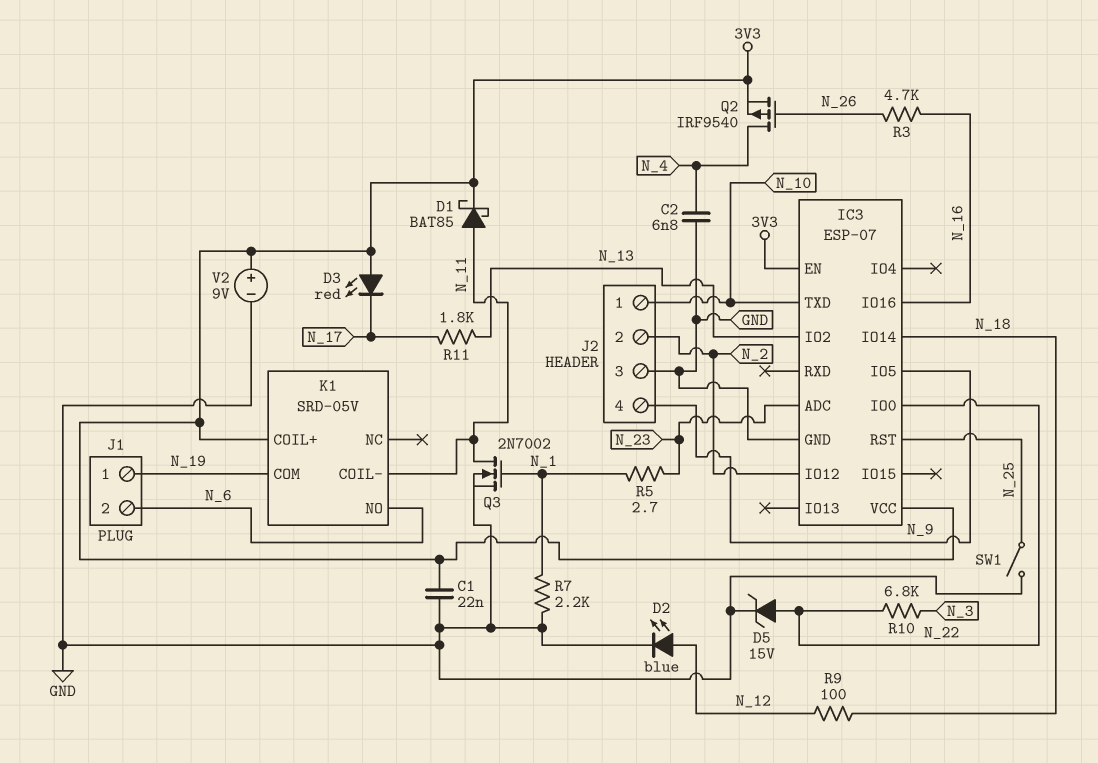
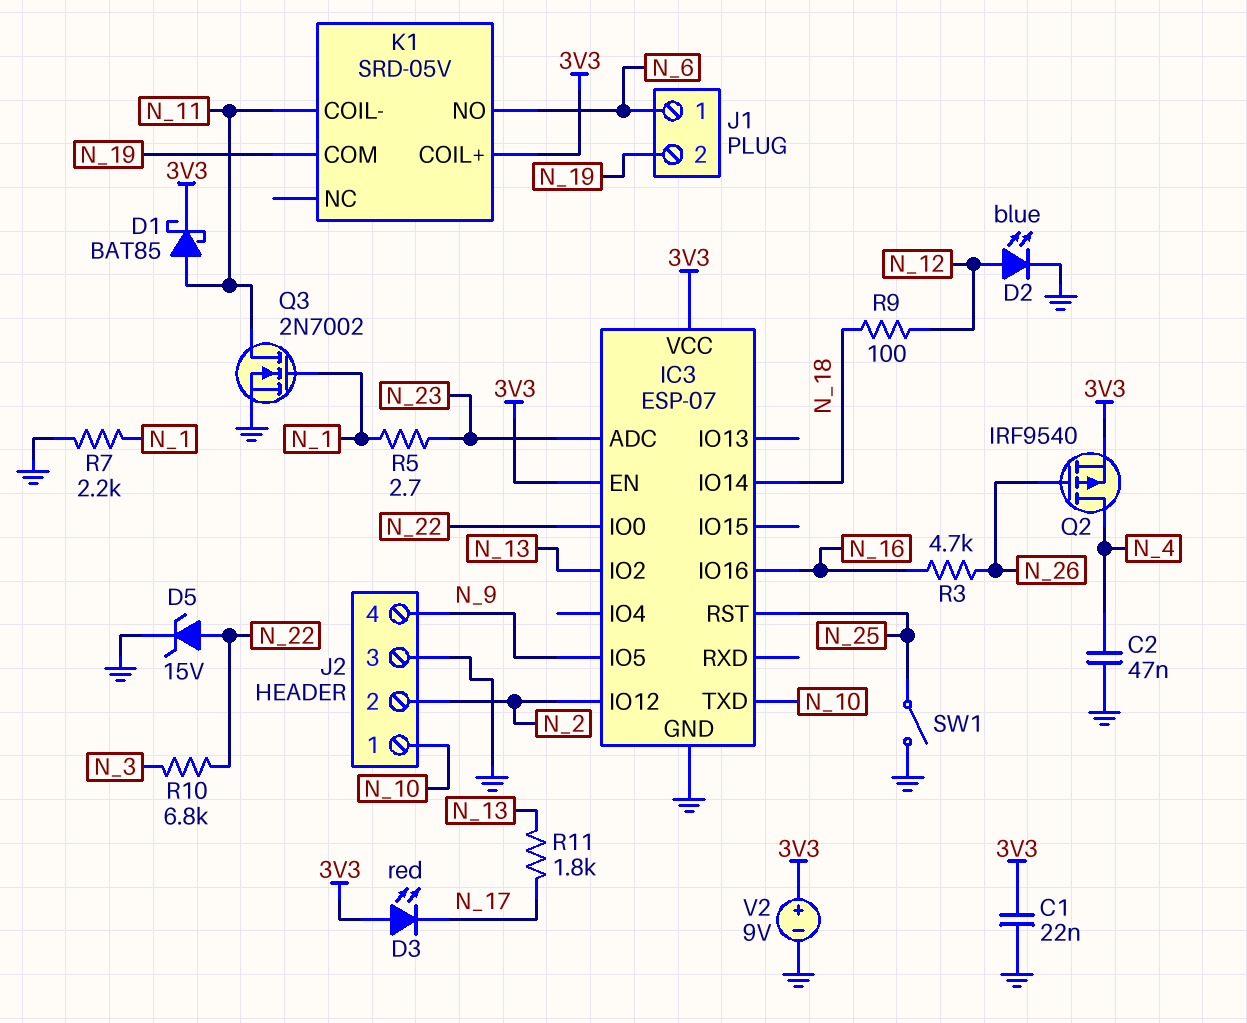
C2: 6.8nF (GND, N_4) -> 47nF (GND, N_4)
J1 pin 1: N_19 -> N_6
J1 pin 2: N_6 -> N_19

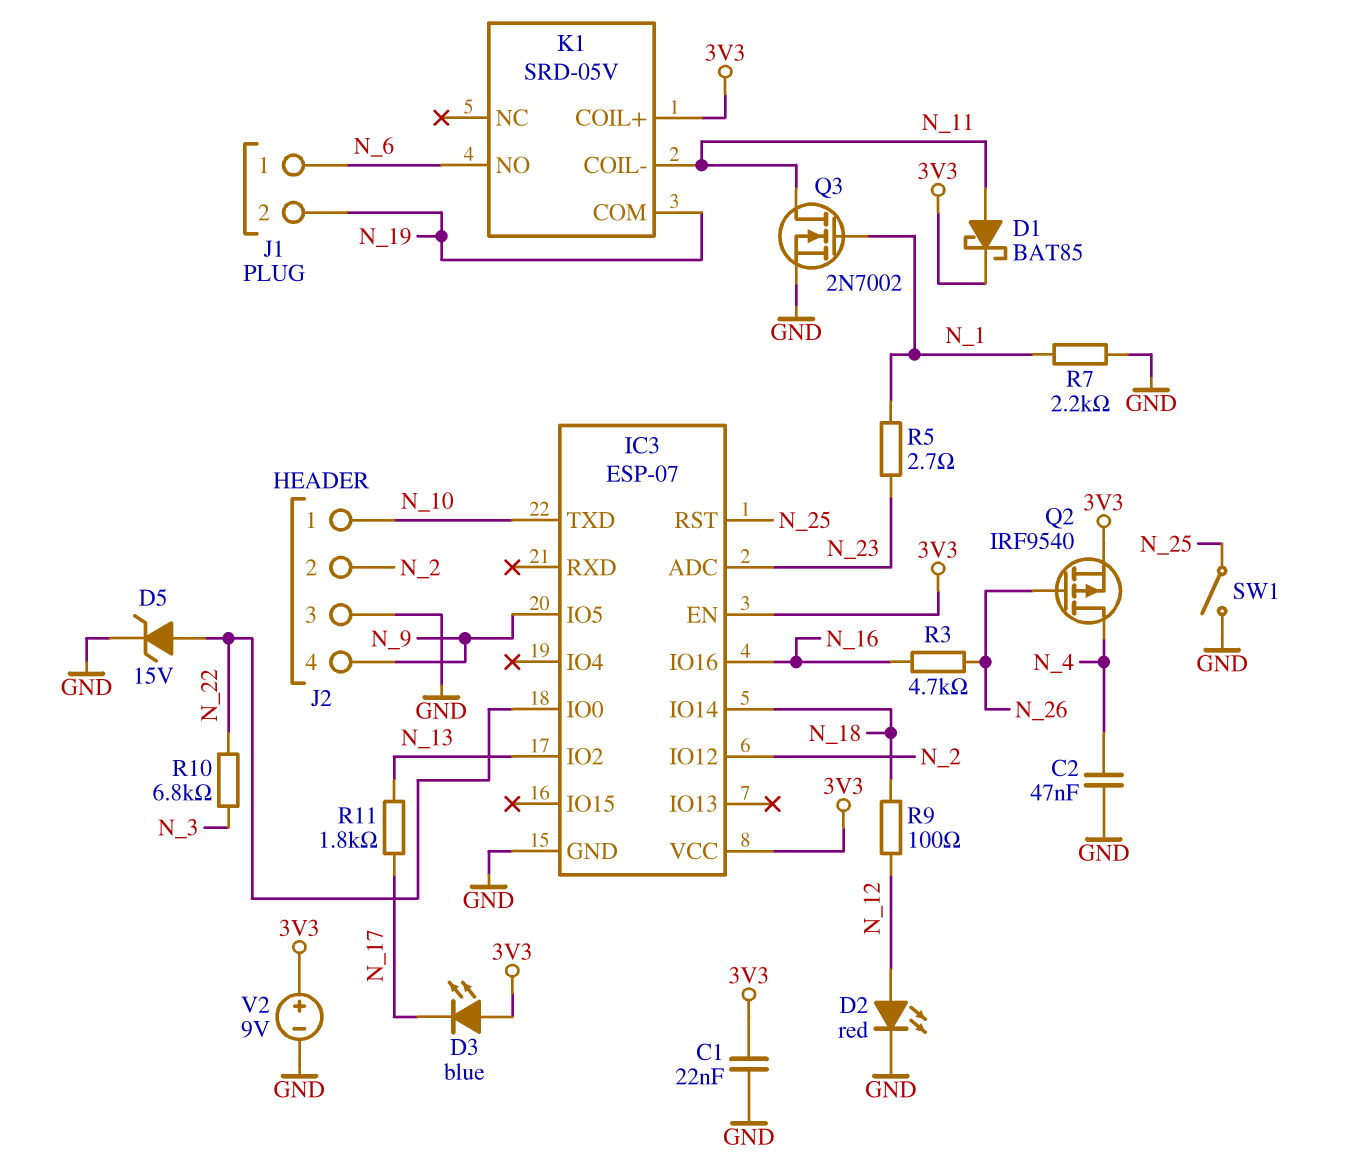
D2: LED blue (A N_12, K GND) -> LED red (A N_12, K GND)
D3: LED red (A 3V3, K N_17) -> LED blue (A 3V3, K N_17)

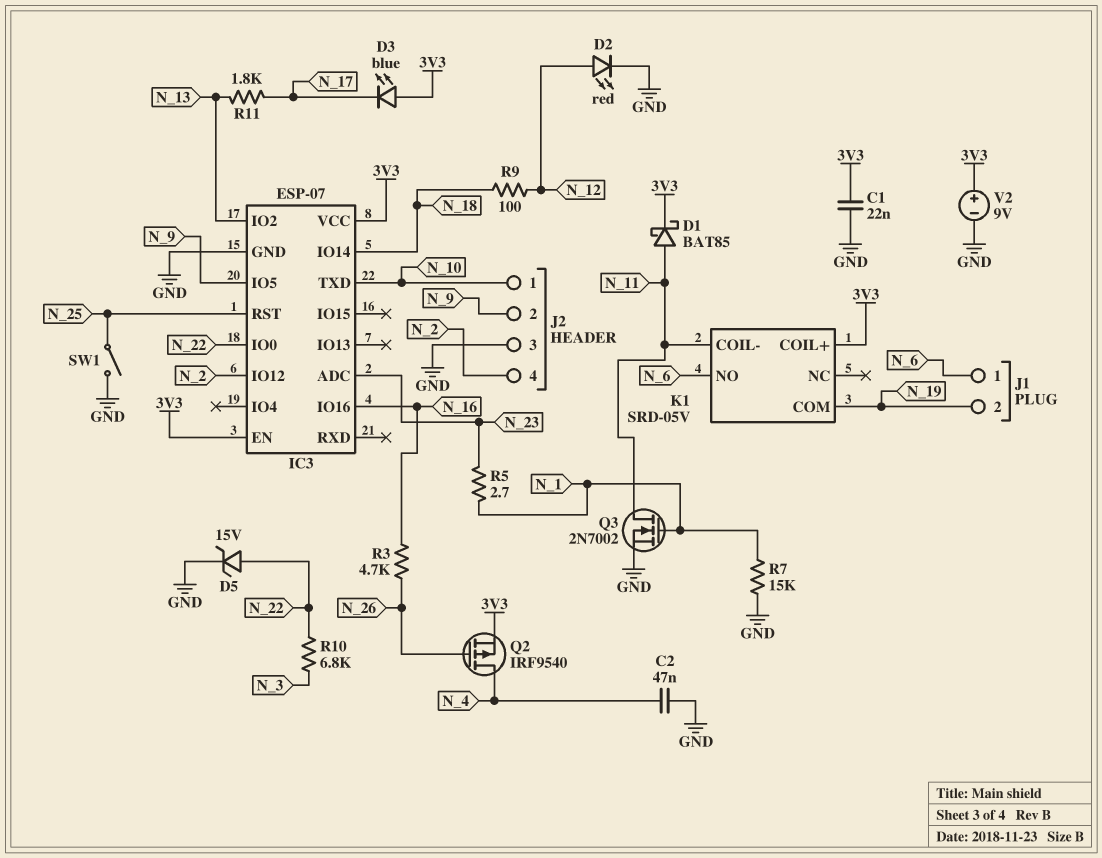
J2 pin 2: N_2 -> N_9
J2 pin 4: N_9 -> N_2
R7: 2.2k (GND, N_1) -> 15k (GND, N_1)

